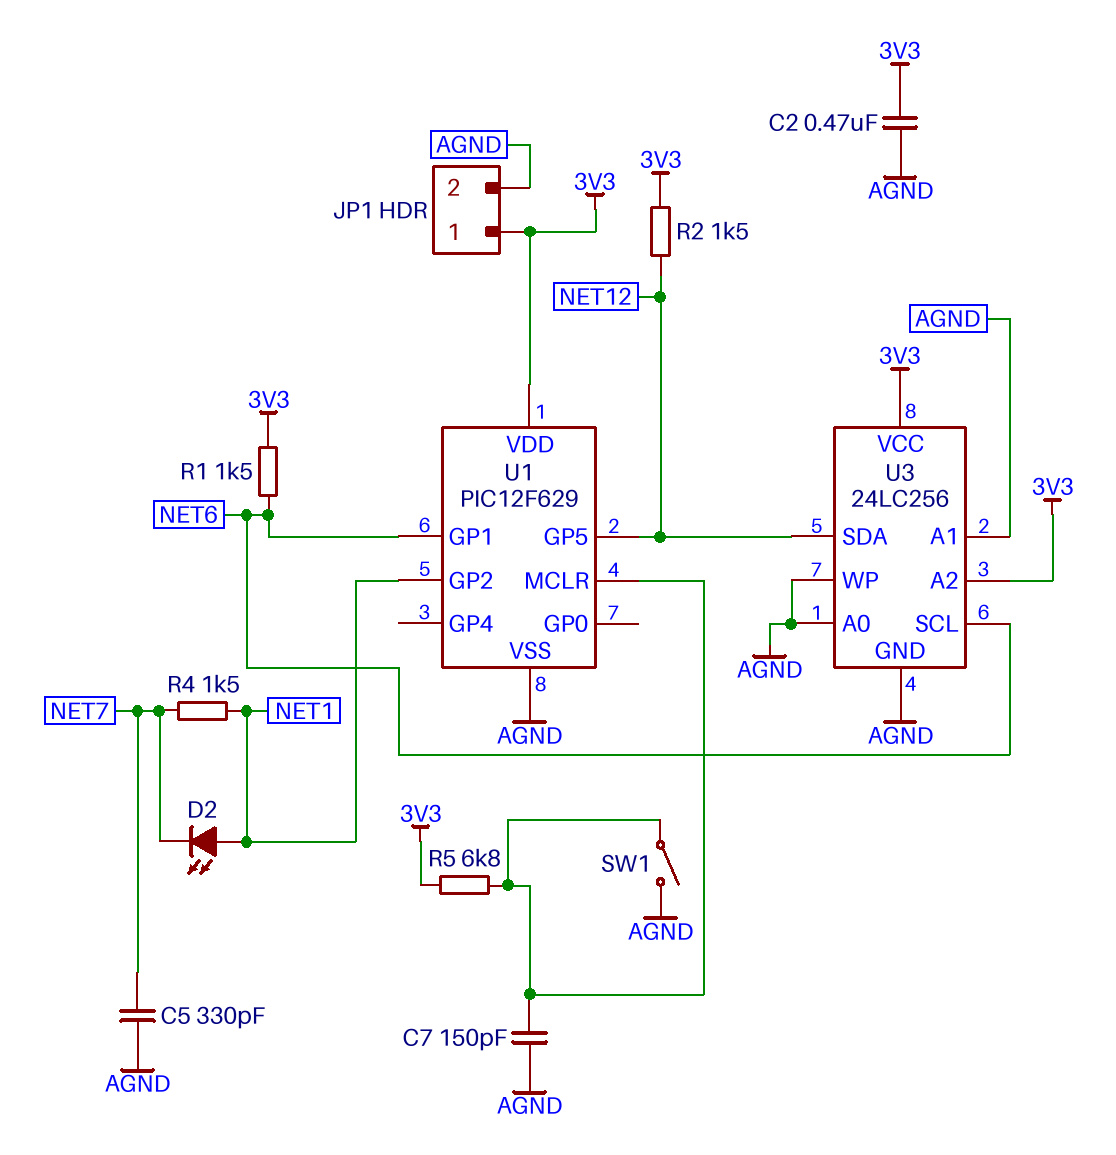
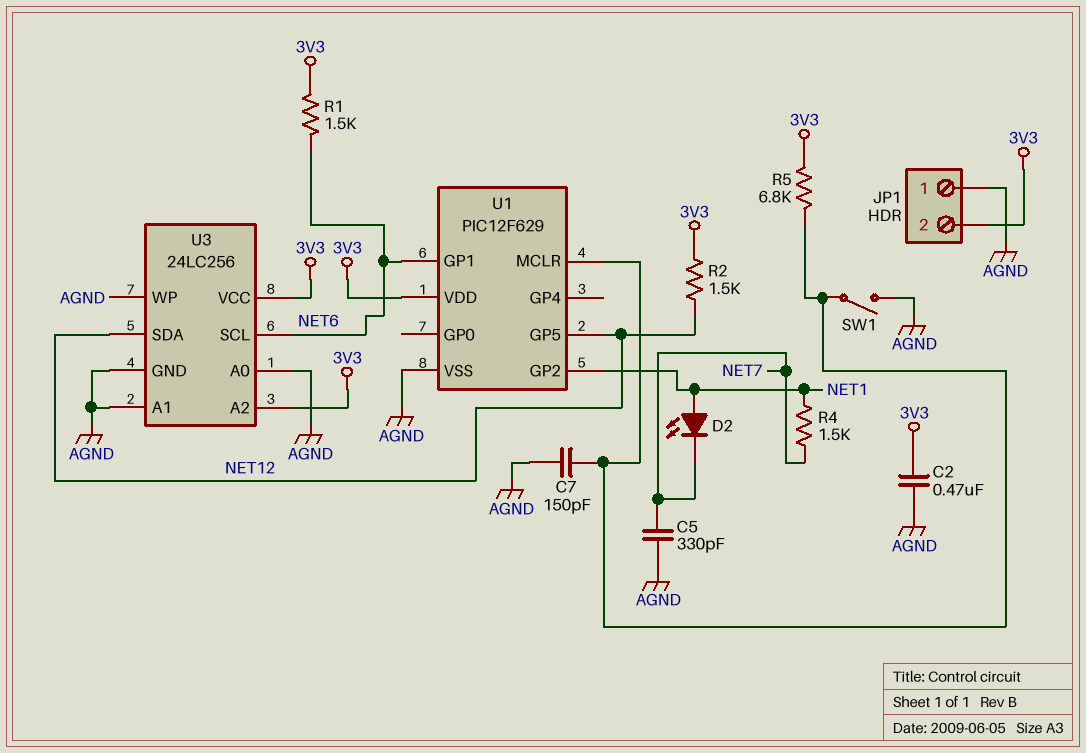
JP1 pin 1: 3V3 -> AGND
JP1 pin 2: AGND -> 3V3

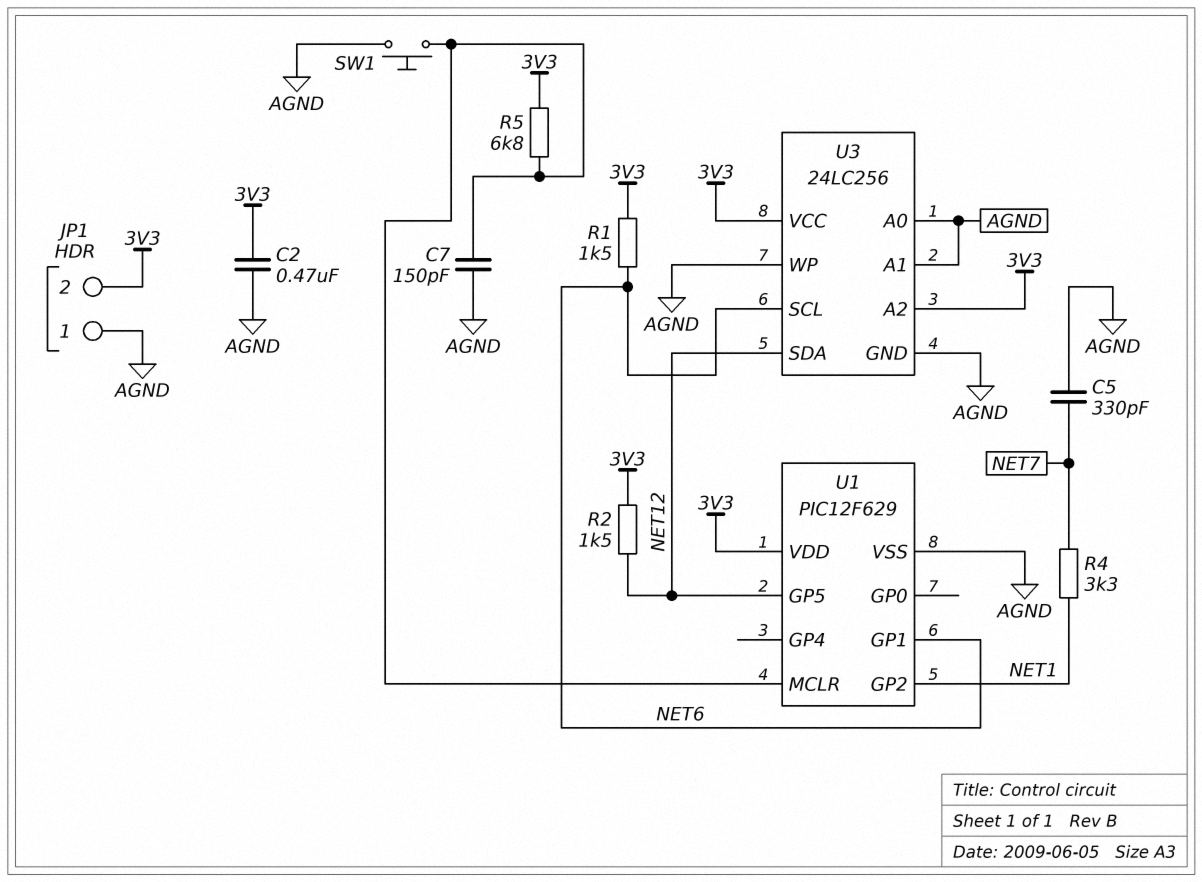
D2: LED (A NET1, K NET7) -> none
R4: 1.5k (NET1, NET7) -> 3.3k (NET1, NET7)
SW1: switch (AGND, U1/MCLR) -> button (AGND, U1/MCLR)

